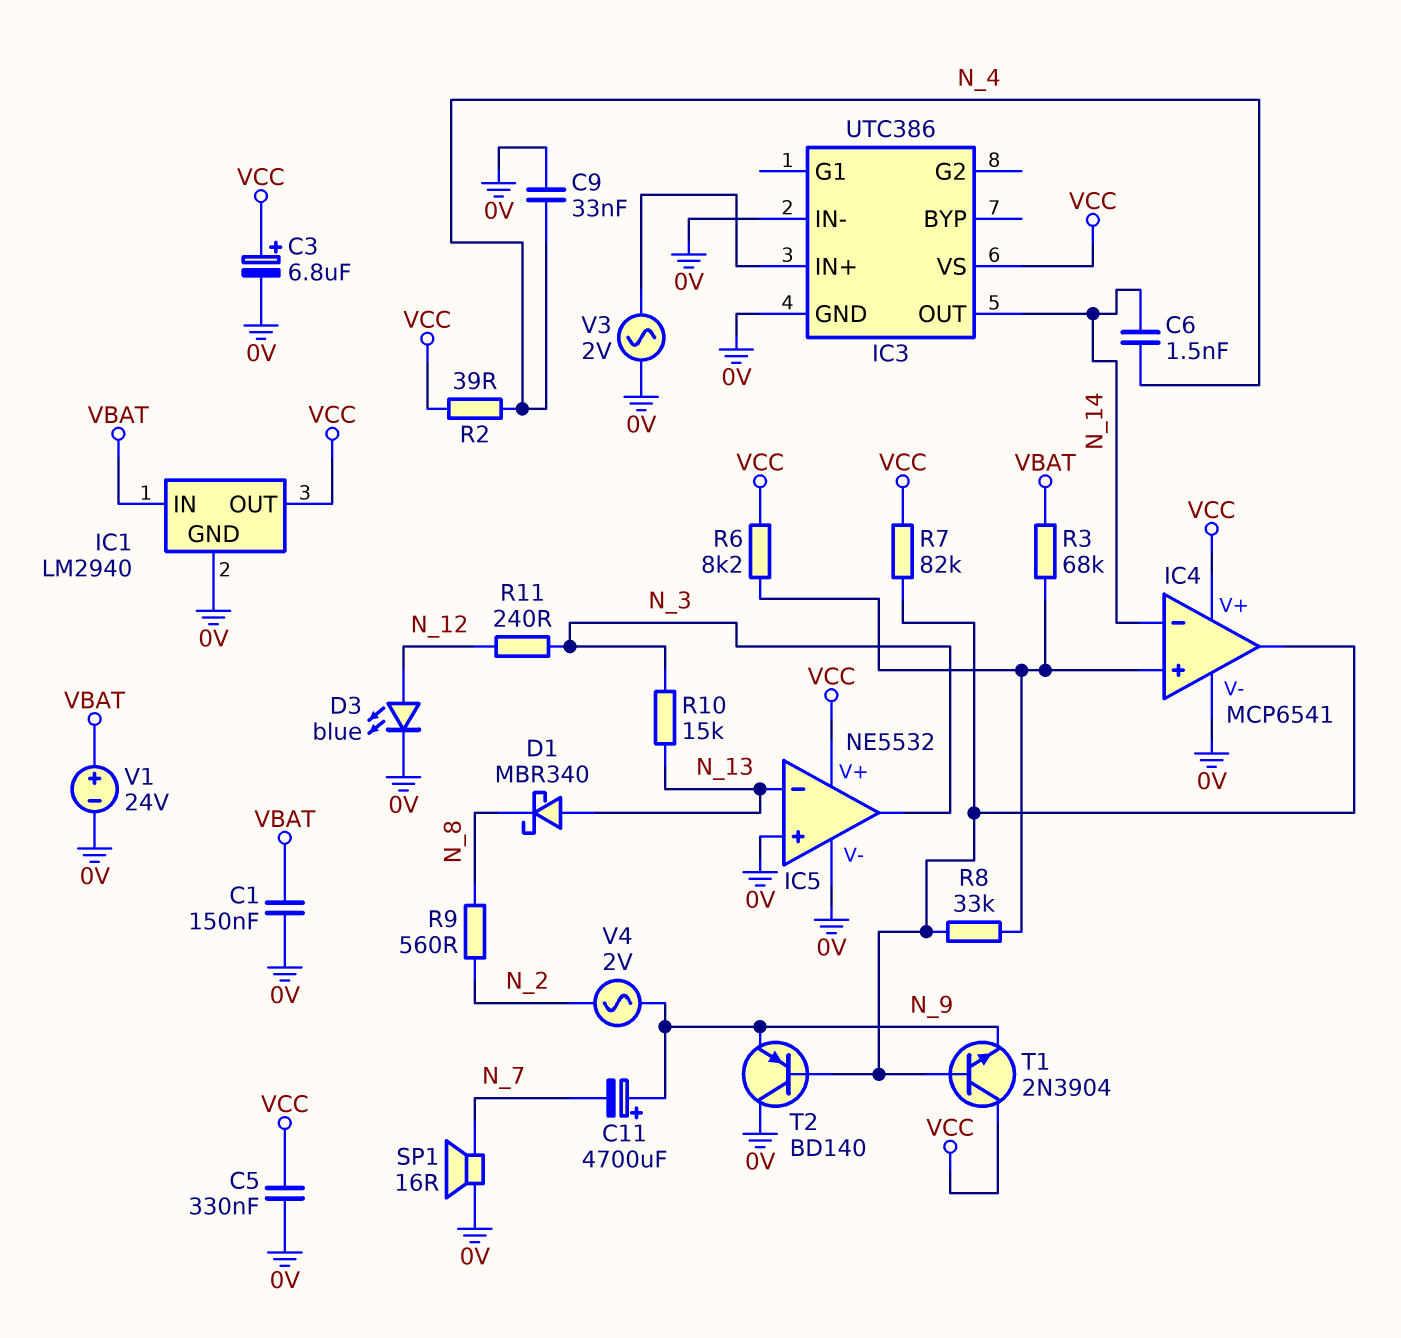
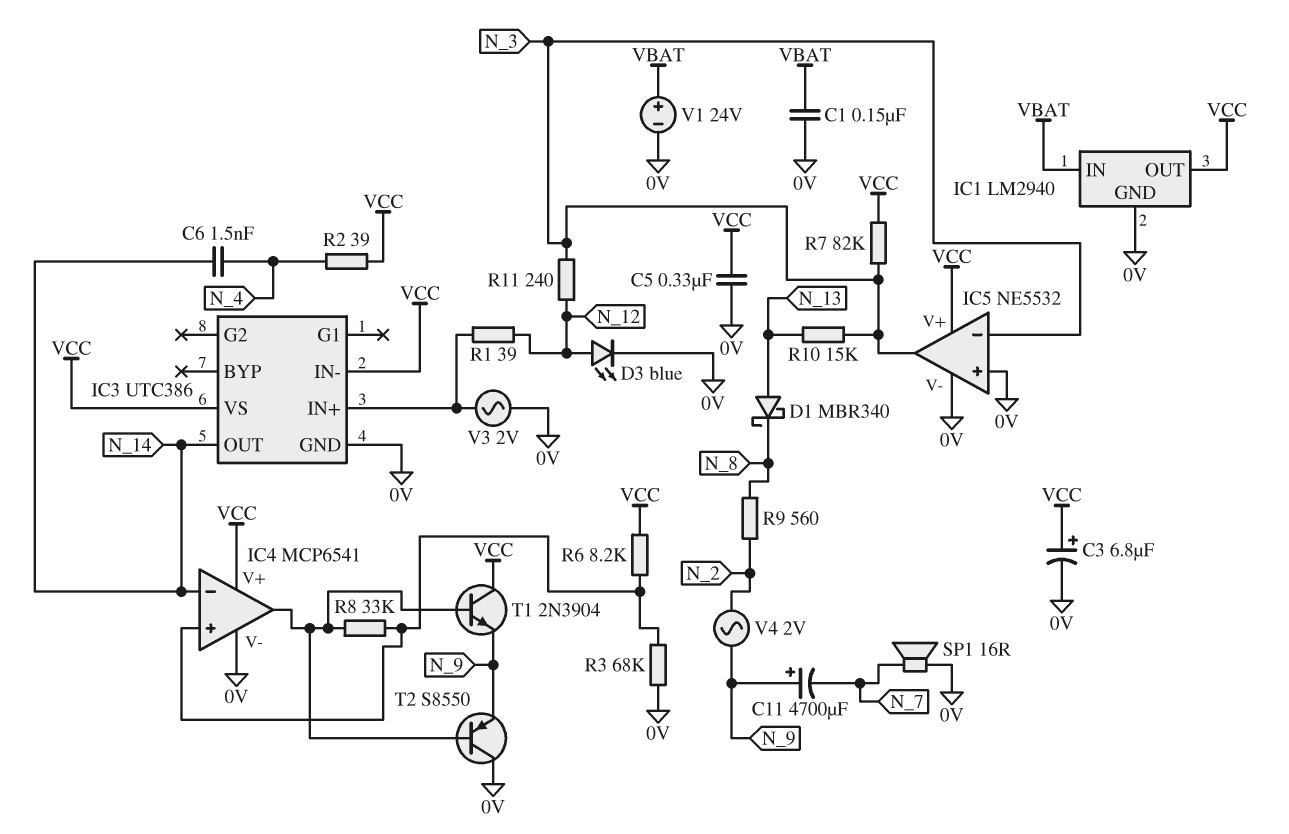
C9: 33nF (0V, N_4) -> none
IC3 pin IN-: 0V -> VCC
IC5 pin in-: N_13 -> N_3
R1: none -> 39 (IC3/IN+, N_12)
R3: 68k (IC4/in+, VBAT) -> 68k (0V, IC4/in+)
R7: 82k (IC4/out, VCC) -> 82k (N_3, VCC)
T2: PNP BD140 (B IC4/out, C 0V, E N_9) -> PNP S8550 (B IC4/out, C 0V, E N_9)

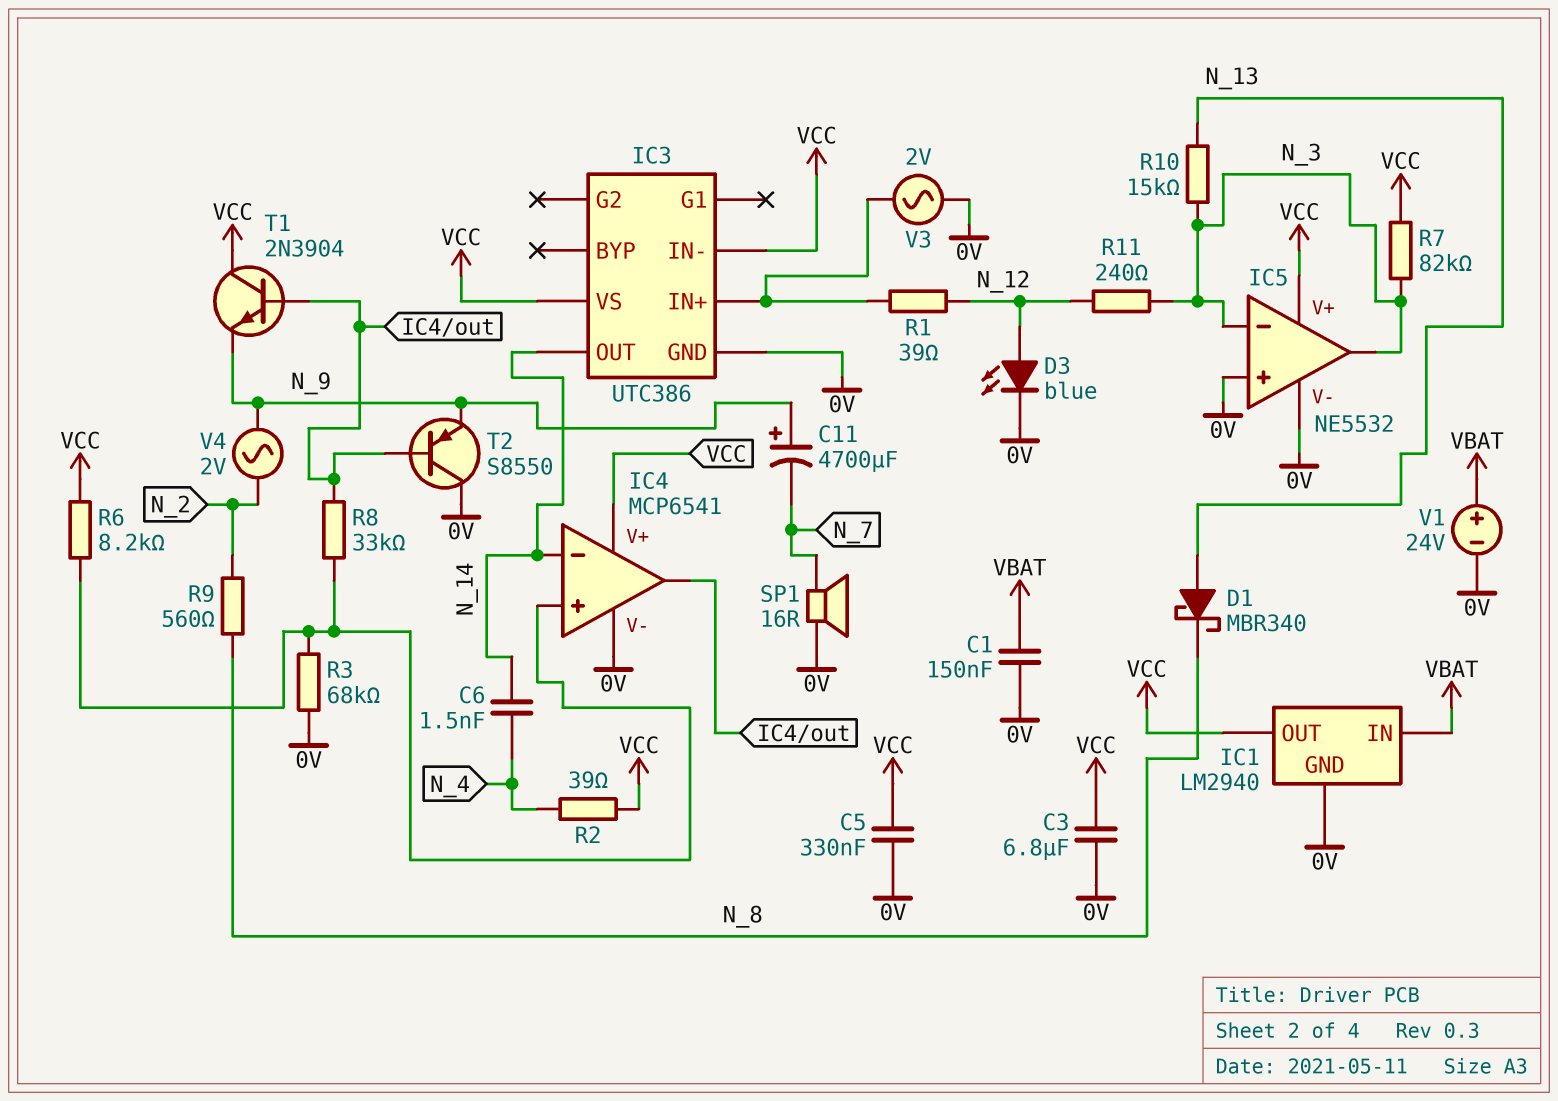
C3: 6.8uF (plus VCC, minus 0V) -> 6.8uF (0V, VCC)

